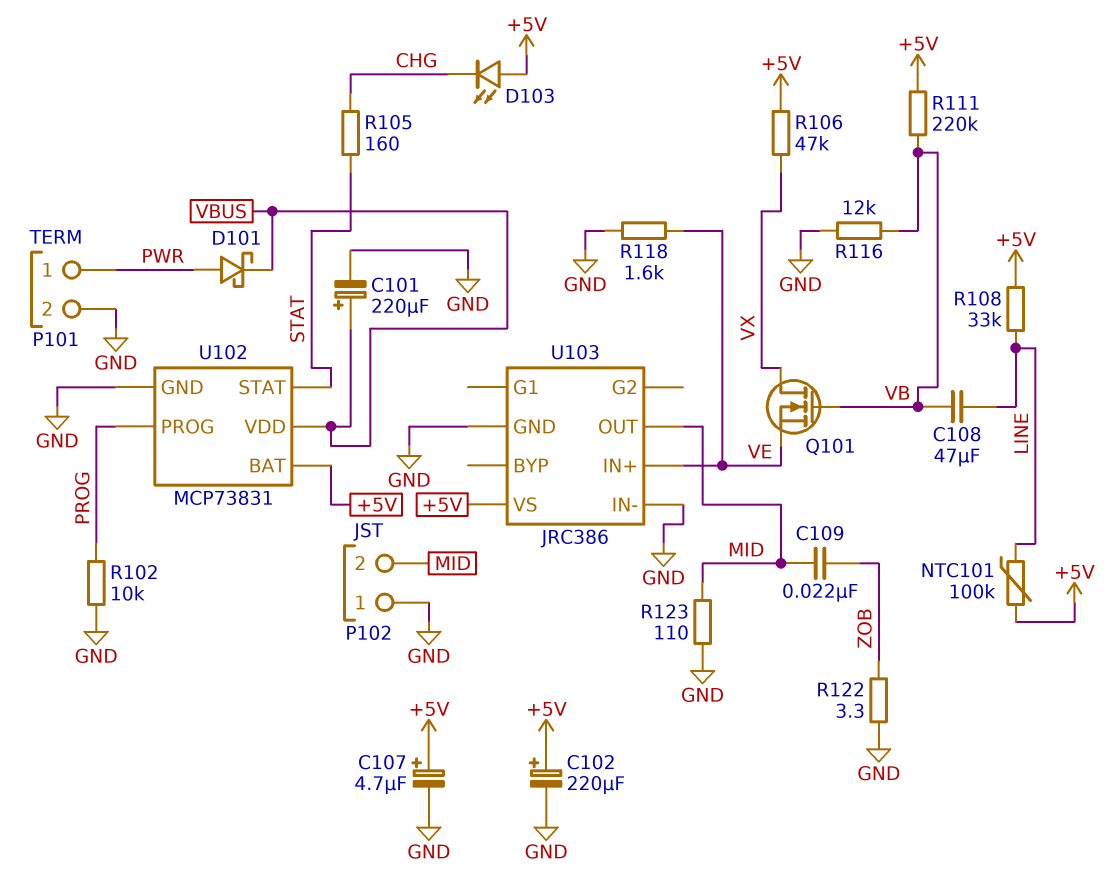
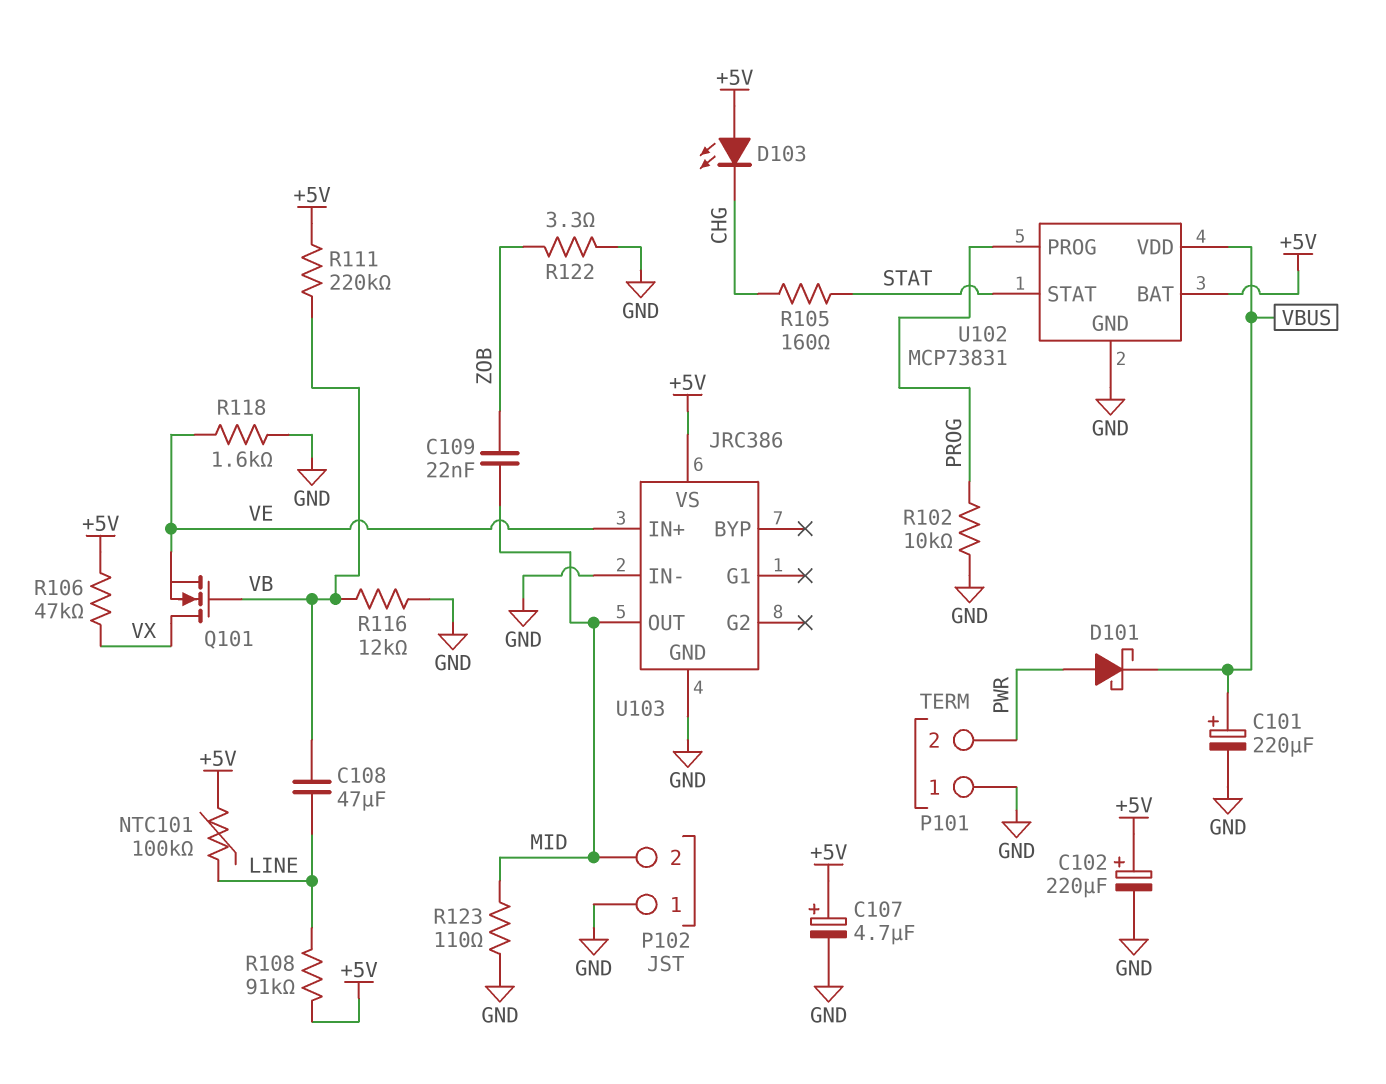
P101 pin 1: PWR -> GND
P101 pin 2: GND -> PWR
R108: 33k (+5V, LINE) -> 91k (+5V, LINE)

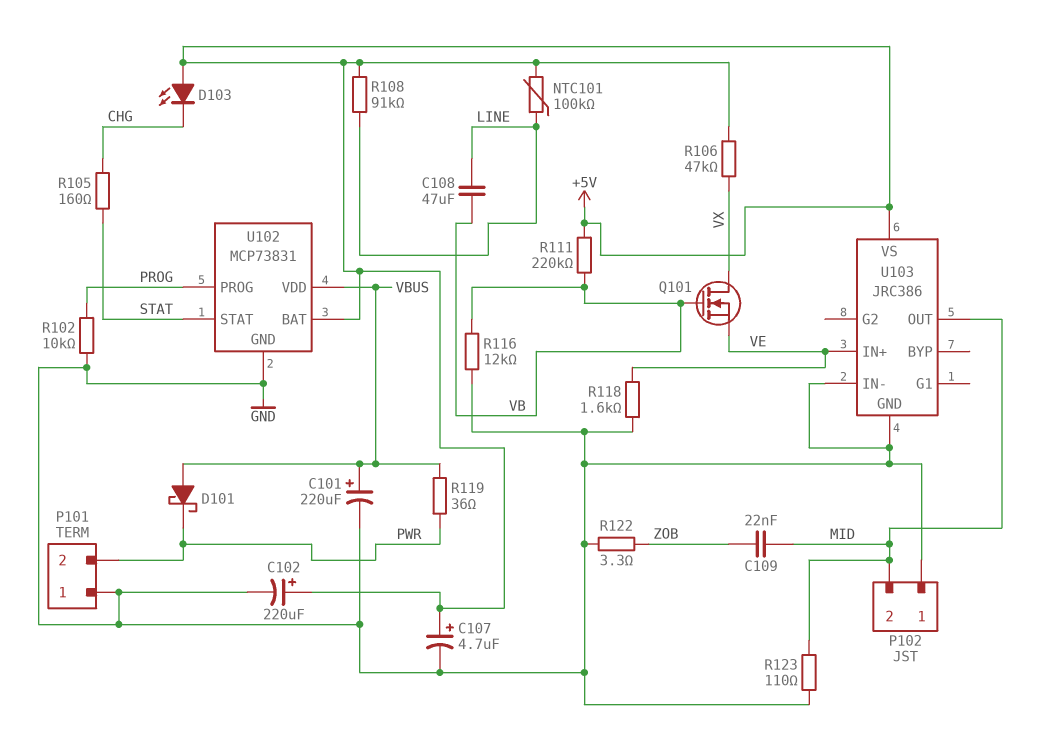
D101: schottky (A PWR, K VBUS) -> schottky (A VBUS, K PWR)
R119: none -> 36 (PWR, VBUS)

